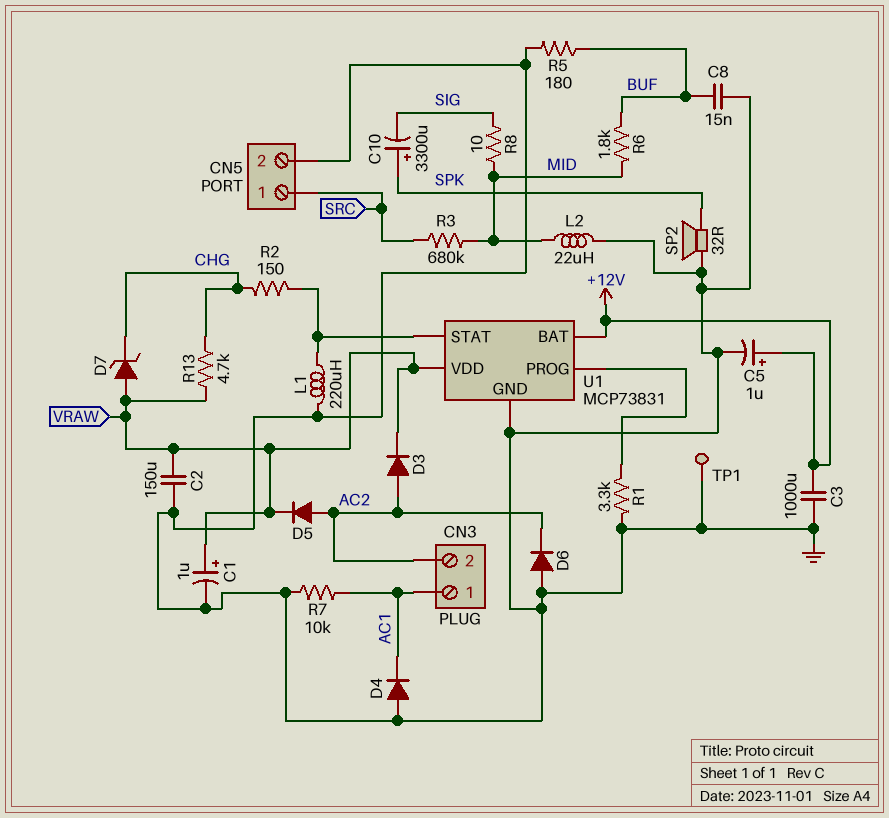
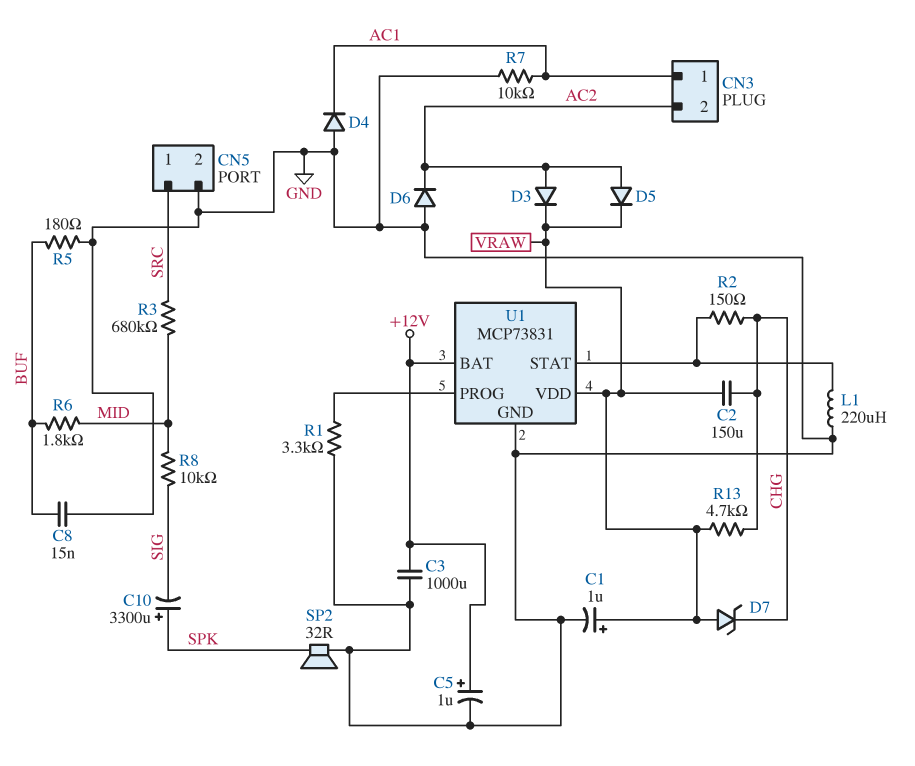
C2: 150uF (GND, VRAW) -> 150uF (CHG, VRAW)
L2: 22uH (GND, MID) -> none
R8: 10 (MID, SIG) -> 10k (MID, SIG)
TP1: test point (GND) -> none

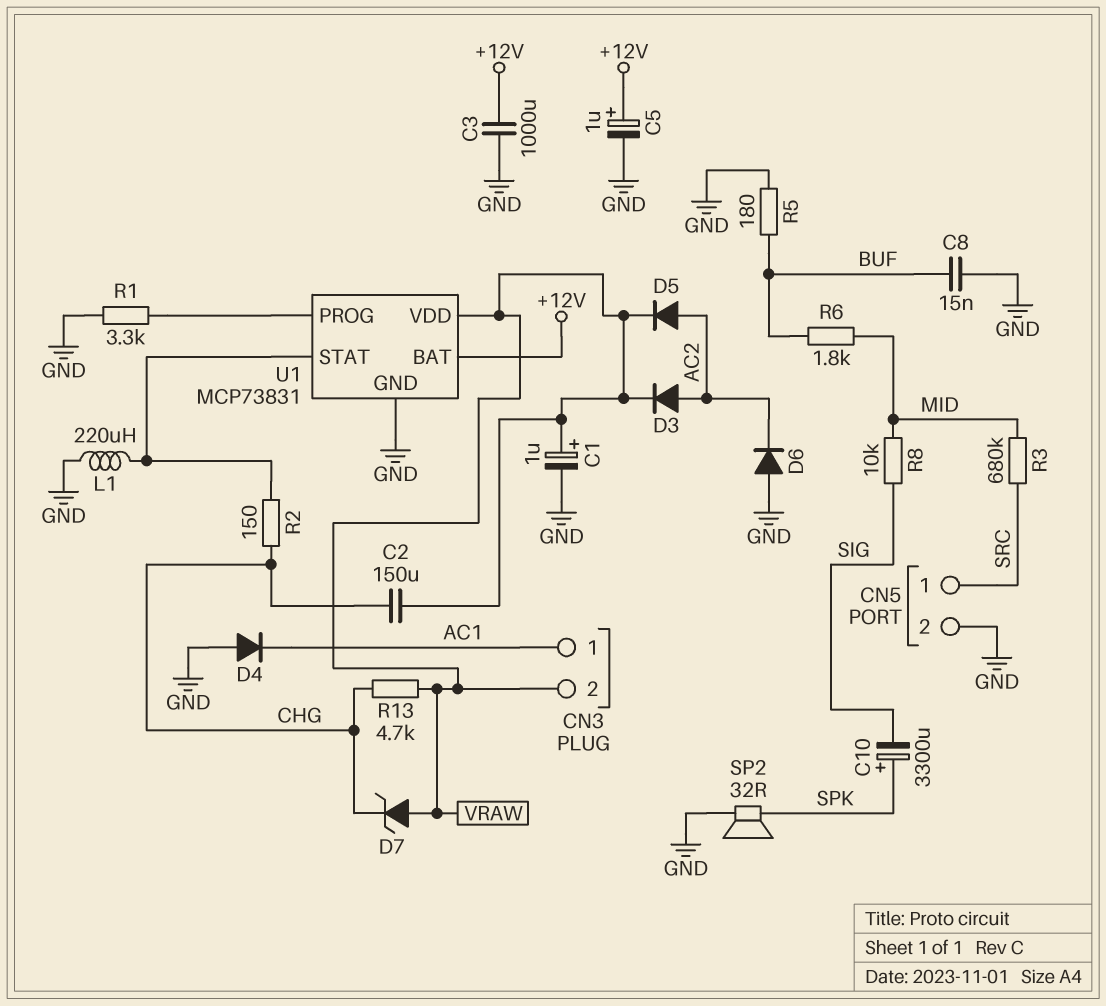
CN3 pin 2: AC2 -> VRAW
R7: 10k (AC1, GND) -> none

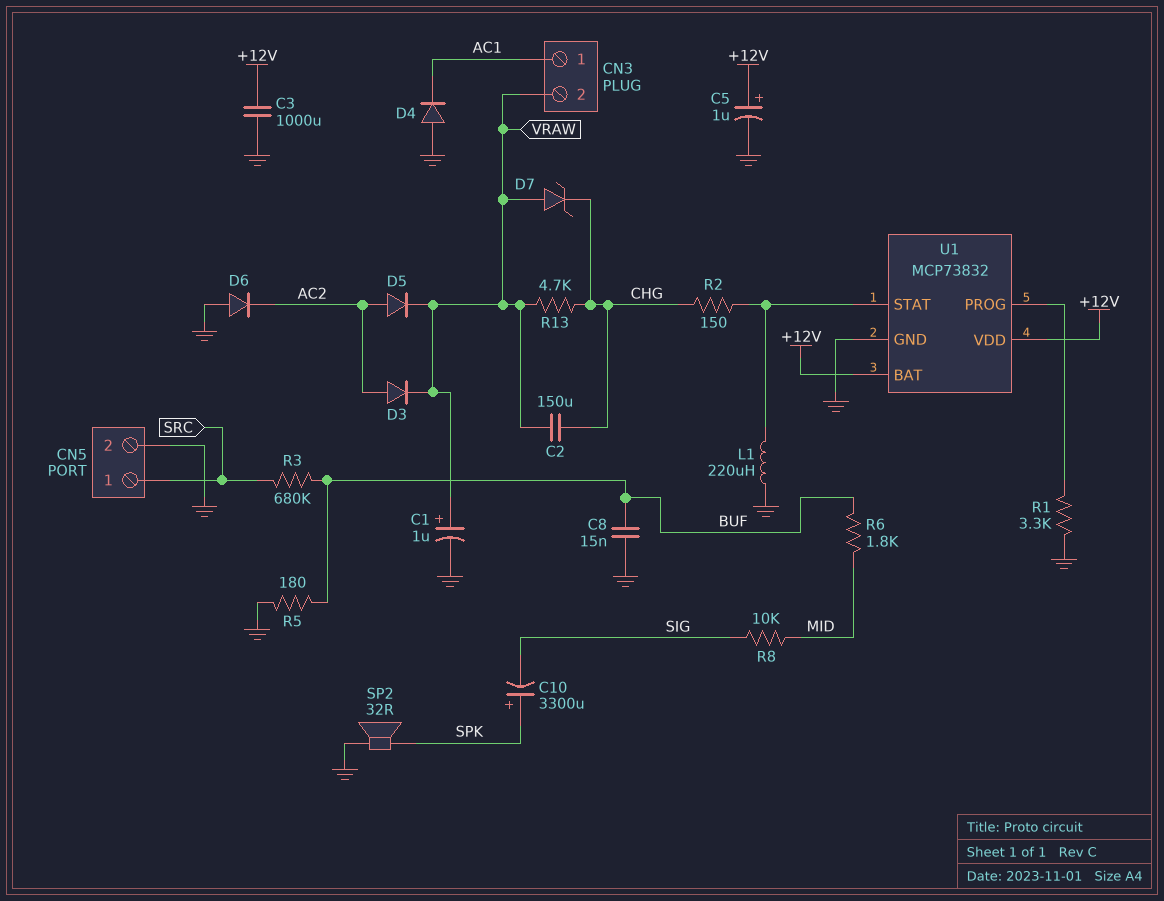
R3: 680k (MID, SRC) -> 680k (BUF, SRC)
U1: MCP73831 -> MCP73832
U1 pin VDD: VRAW -> +12V

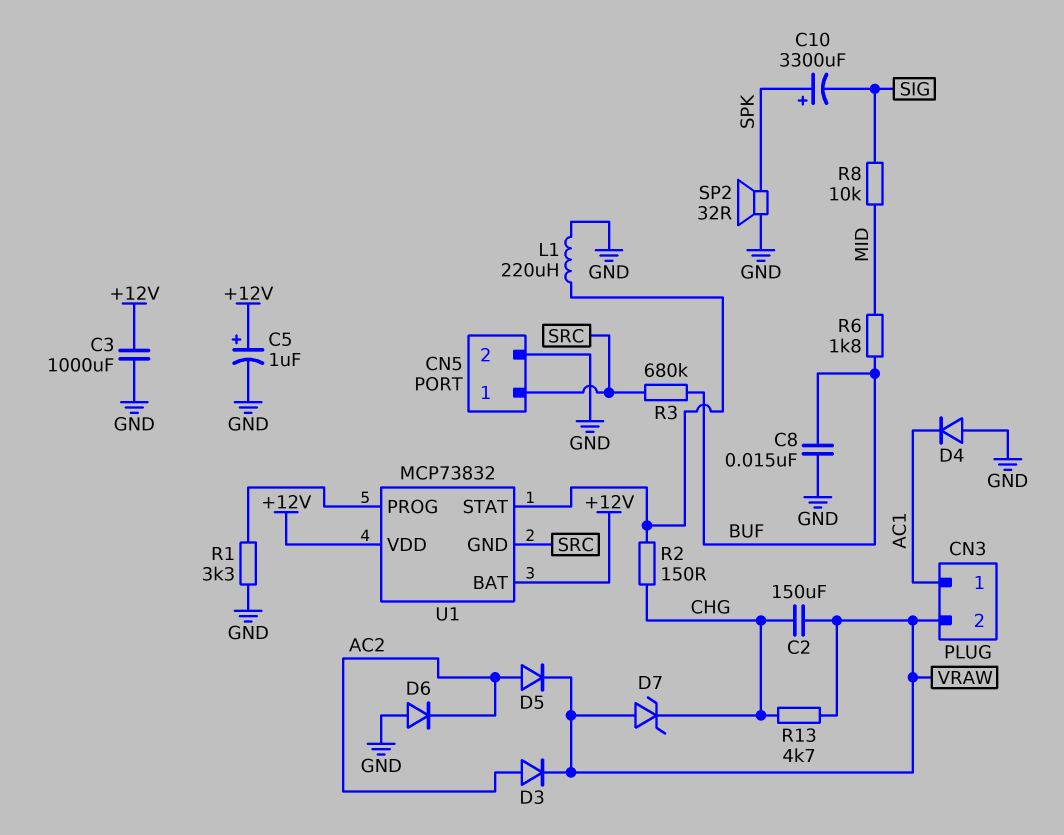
C1: 1uF (plus VRAW, minus GND) -> none
R5: 180 (BUF, GND) -> none
U1 pin GND: GND -> SRC

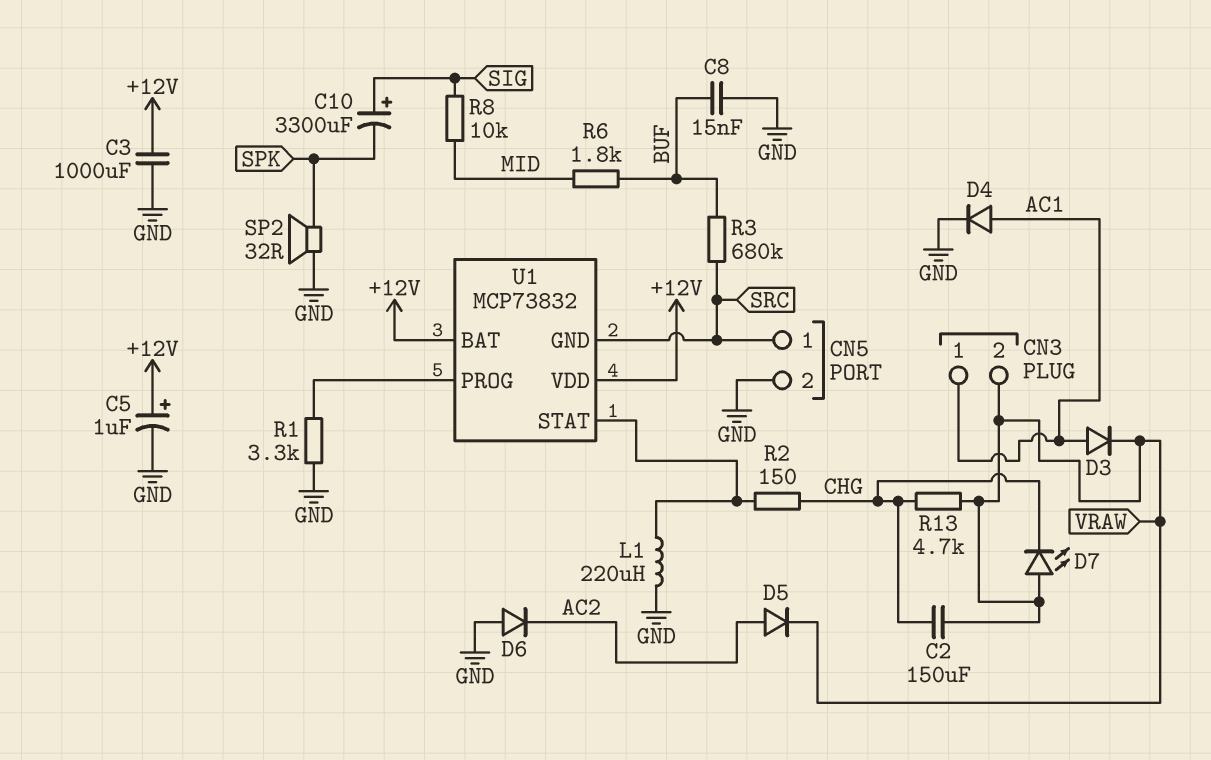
C10: 3300uF (plus SPK, minus SIG) -> 3300uF (plus SIG, minus SPK)
D3: diode (A AC2, K VRAW) -> diode (A AC1, K VRAW)
D4: diode (A GND, K AC1) -> diode (A AC1, K GND)
D7: zener (A VRAW, K CHG) -> LED (A VRAW, K CHG)

